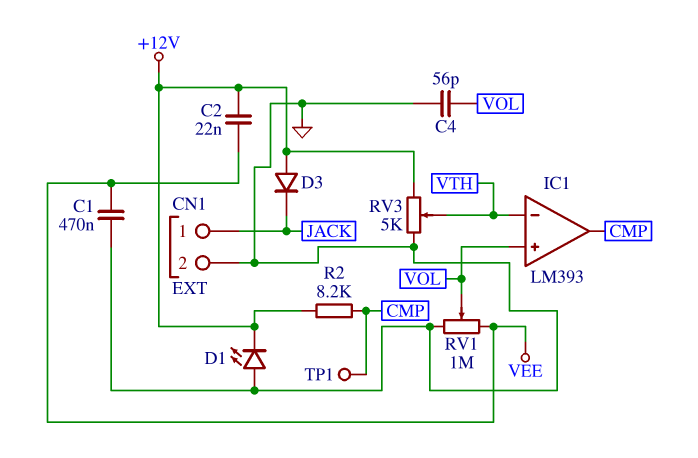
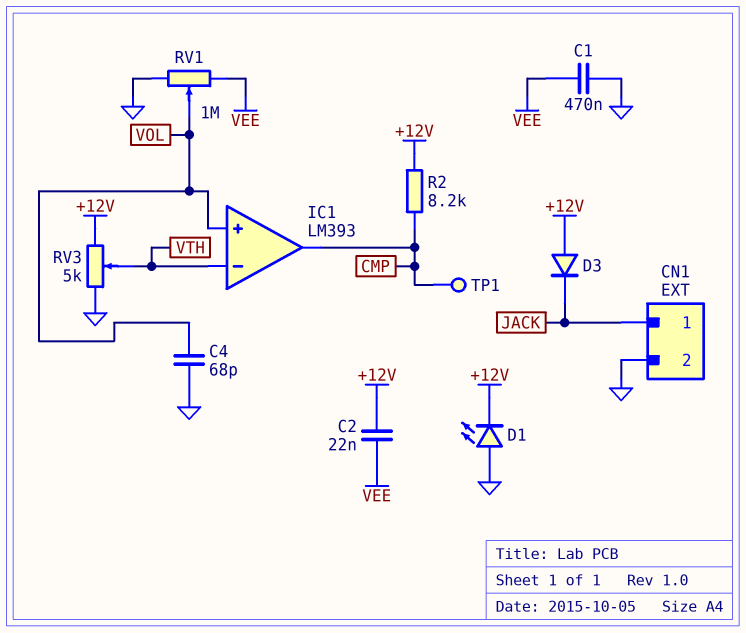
C4: 56pF (GND, VOL) -> 68pF (GND, VOL)

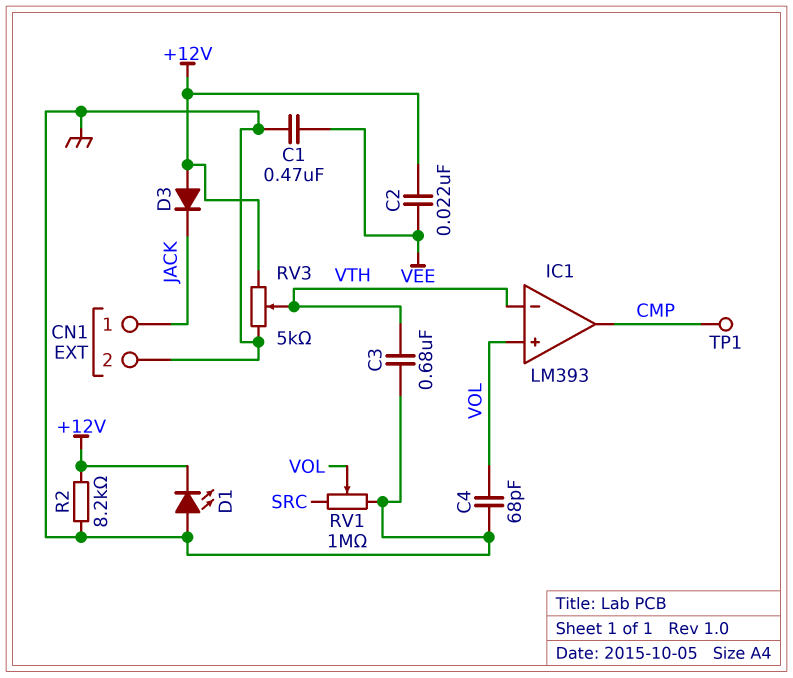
C3: none -> 680nF (GND, VTH)
R2: 8.2k (+12V, CMP) -> 8.2k (+12V, GND)
RV1: 1M (GND, VEE, wiper VOL) -> 1M (GND, SRC, wiper VOL)

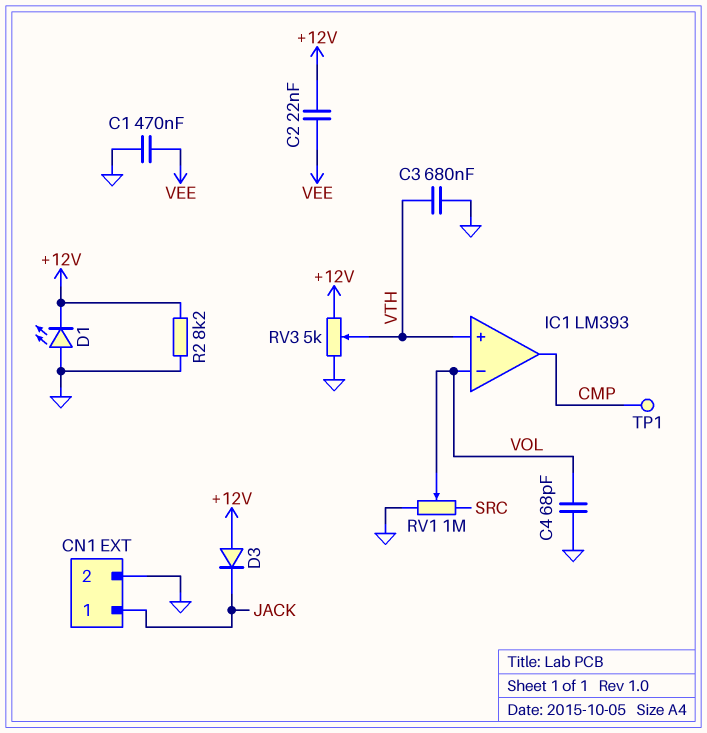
IC1 pin in+: VOL -> VTH
IC1 pin in-: VTH -> VOL

